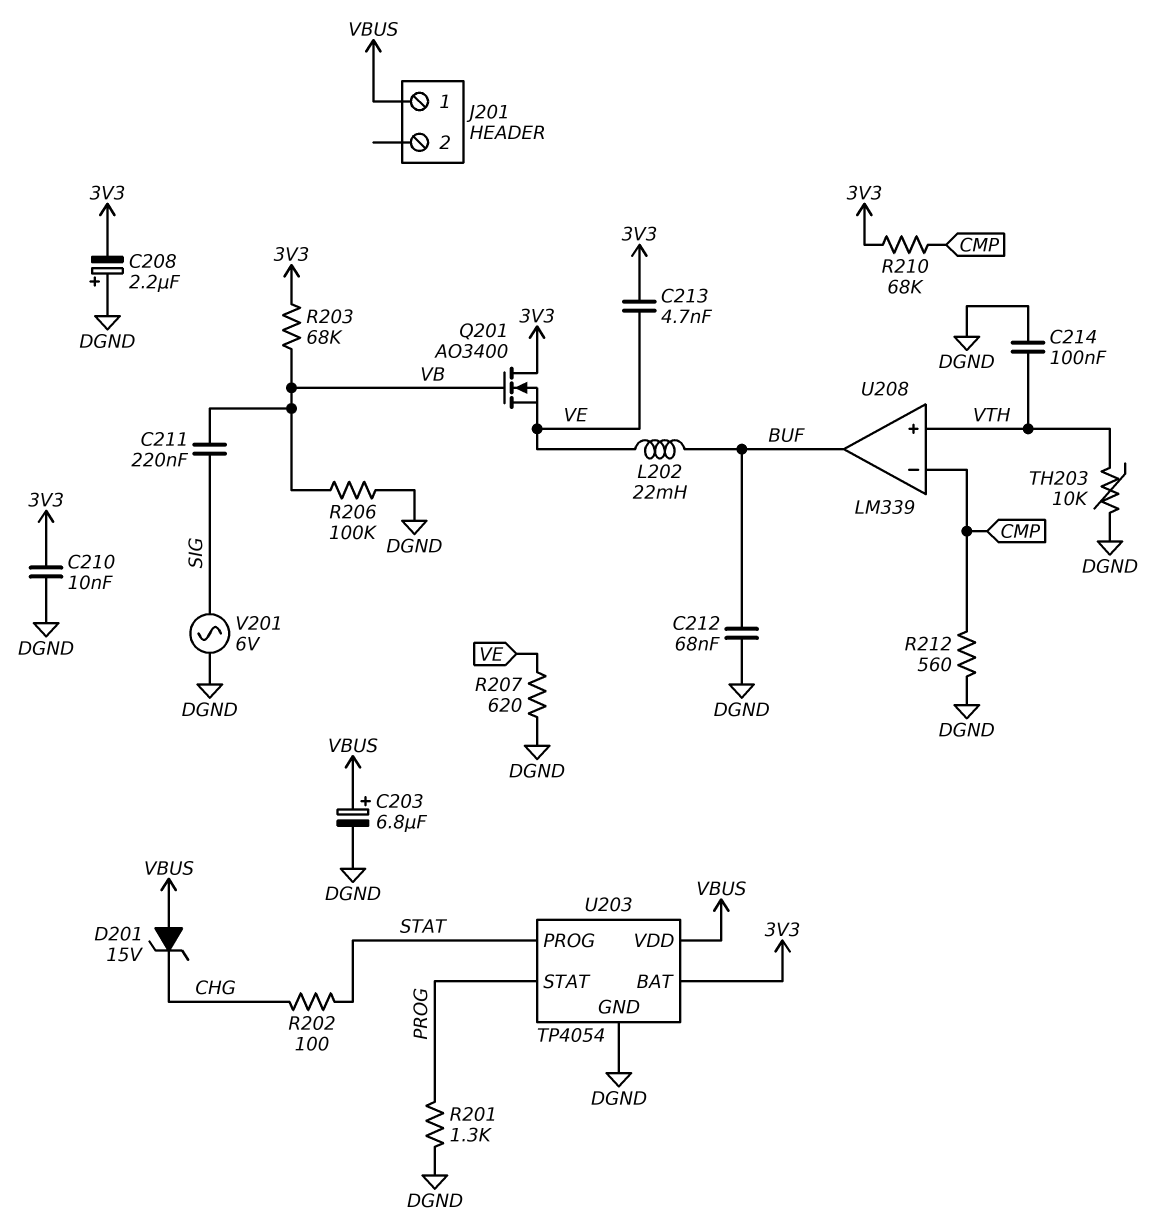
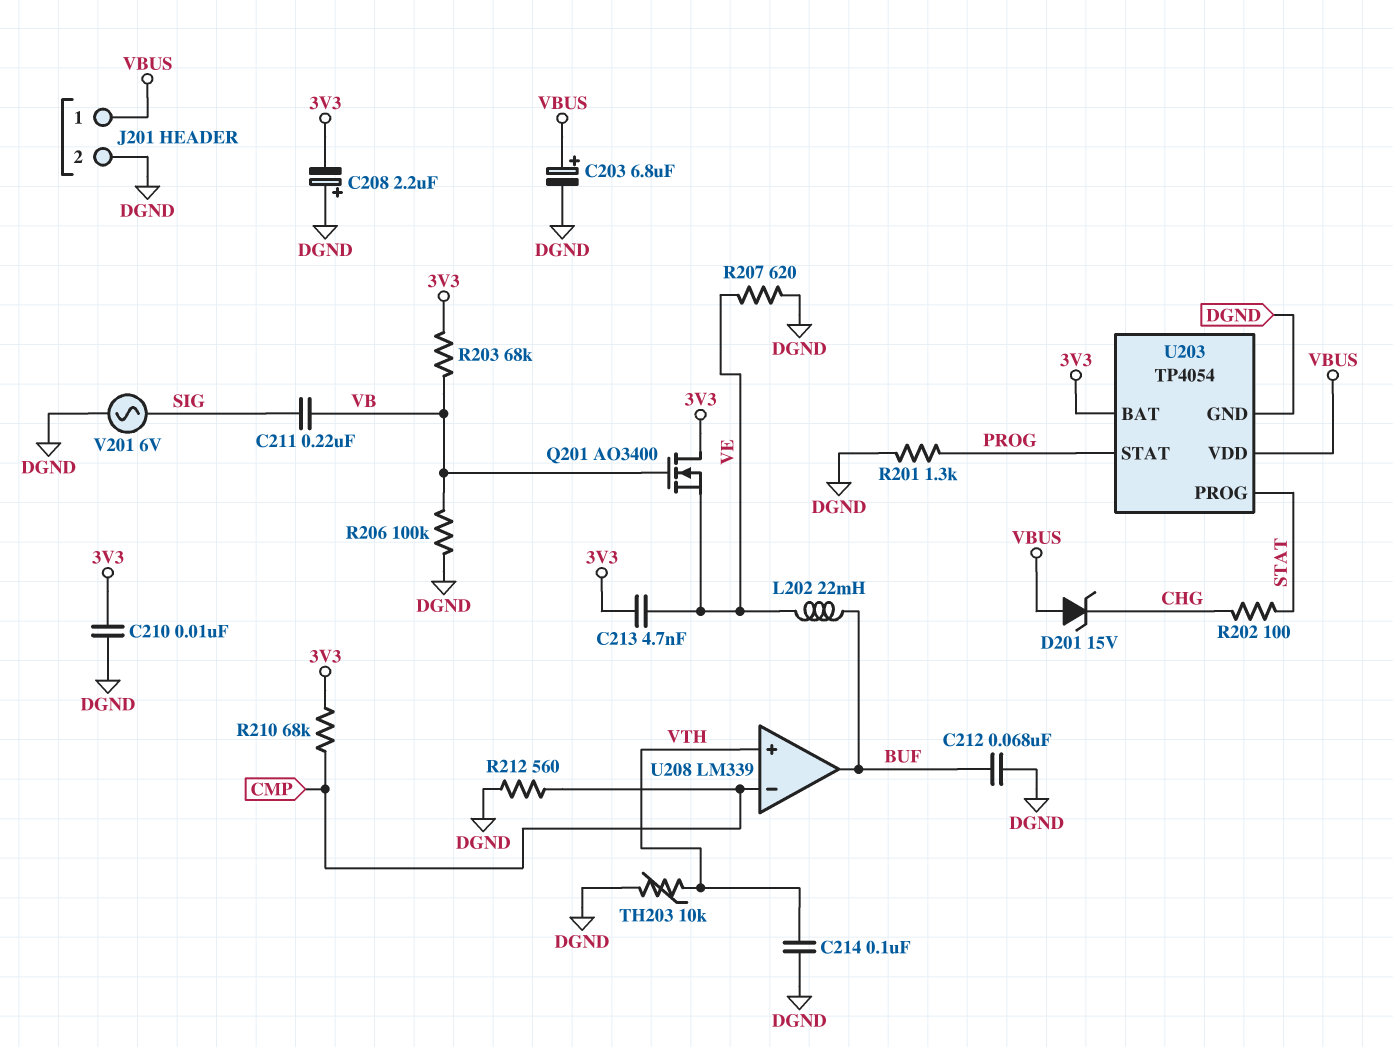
J201 pin 2: none -> DGND

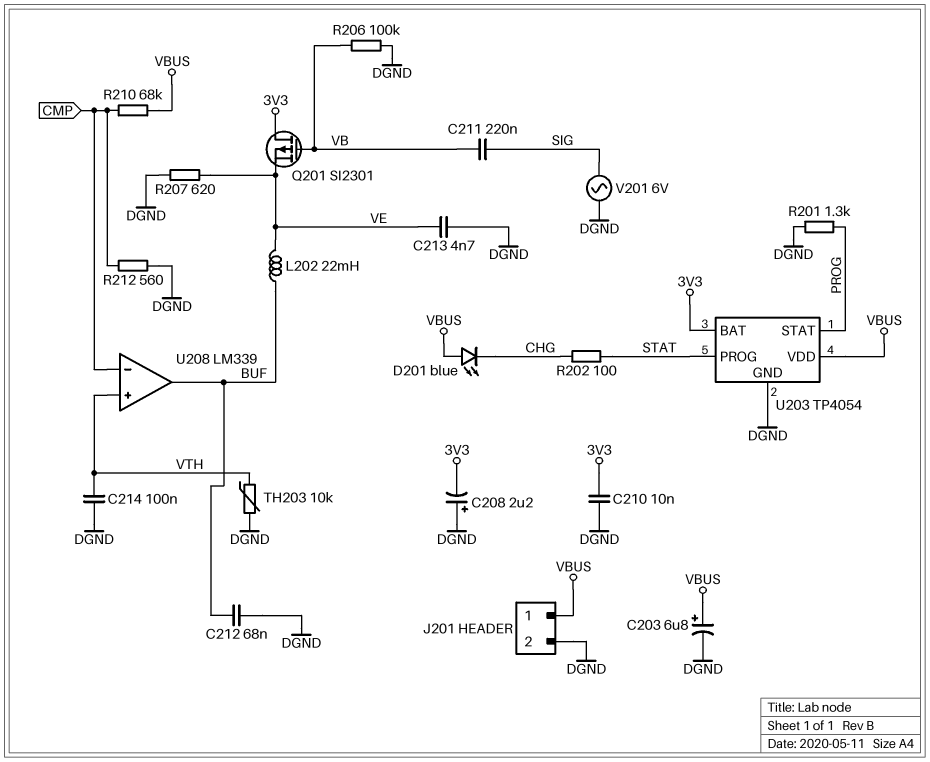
C213: 4.7nF (3V3, VE) -> 4.7nF (DGND, VE)
D201: zener 15V (A VBUS, K CHG) -> LED blue (A VBUS, K CHG)
Q201: NMOS AO3400 (G VB, D 3V3, S VE) -> PMOS SI2301 (G VB, D 3V3, S VE)
R203: 68k (3V3, VB) -> none
R210: 68k (3V3, CMP) -> 68k (CMP, VBUS)

